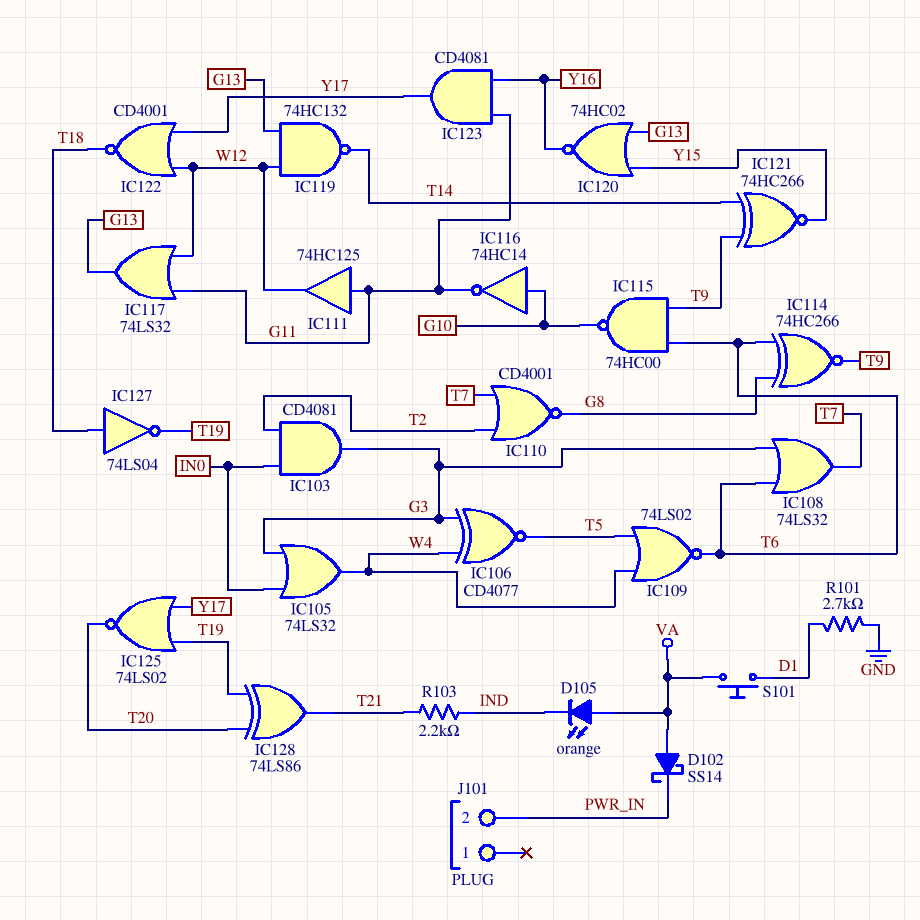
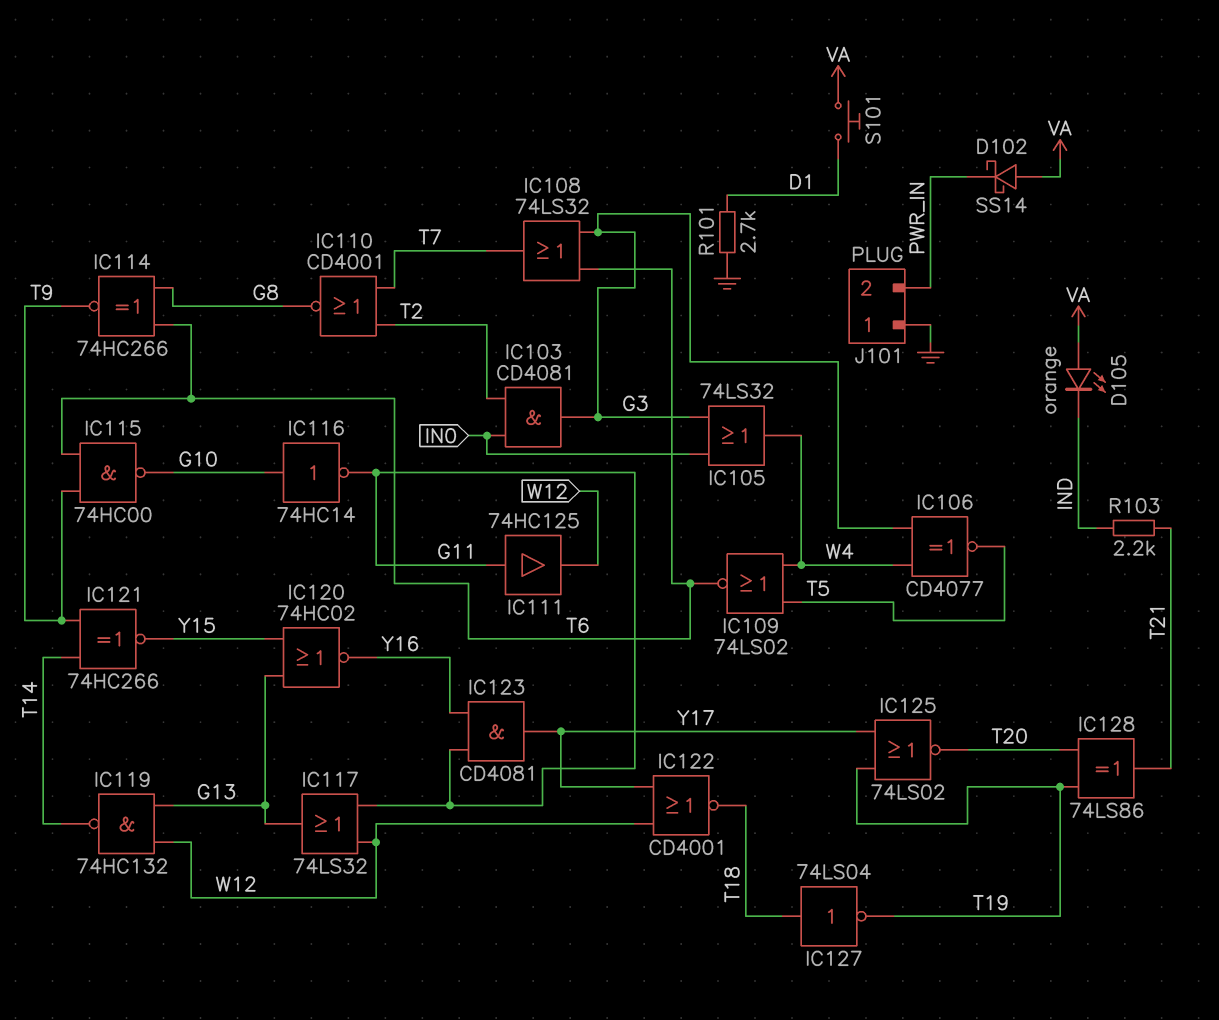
J101 pin 1: none -> GND

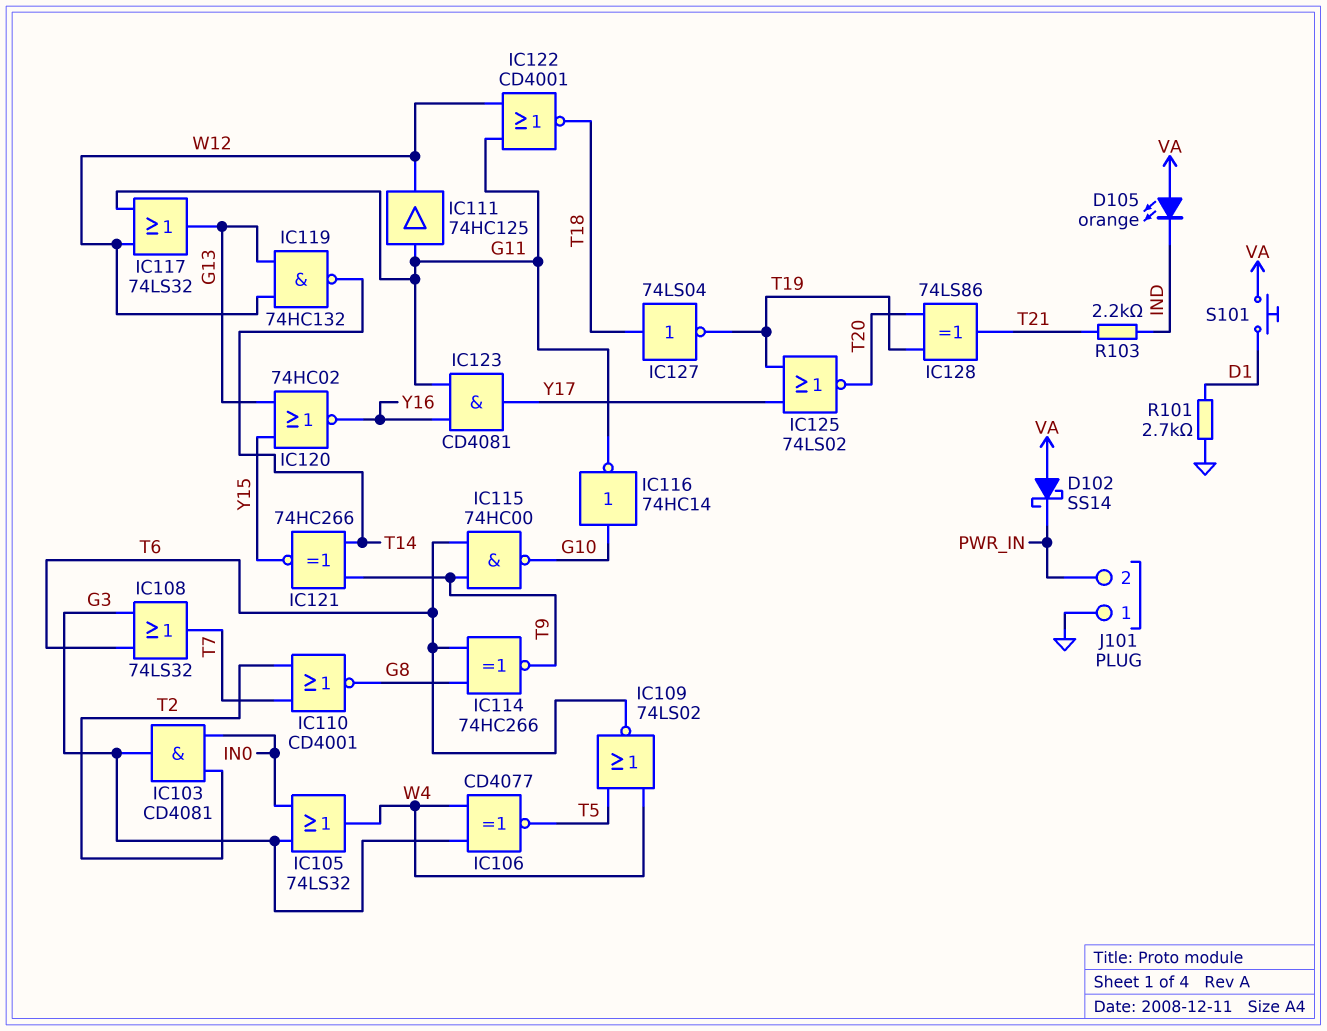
IC122: NOR CD4001 (in W12, in Y17, out T18) -> NOR CD4001 (in G11, in W12, out T18)

